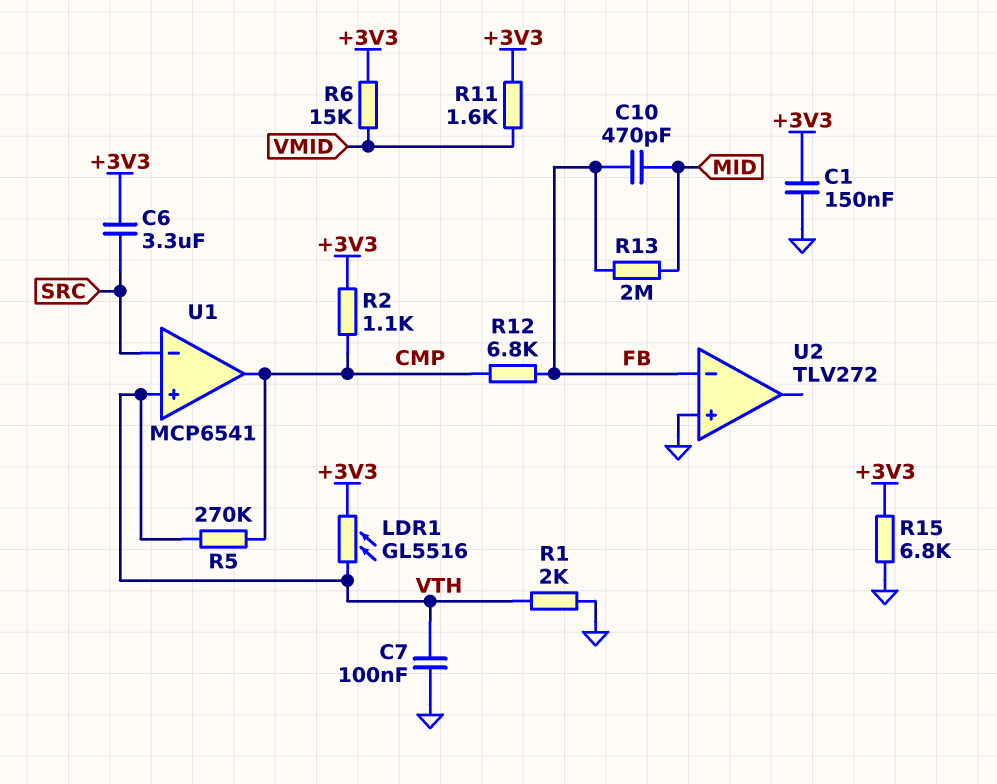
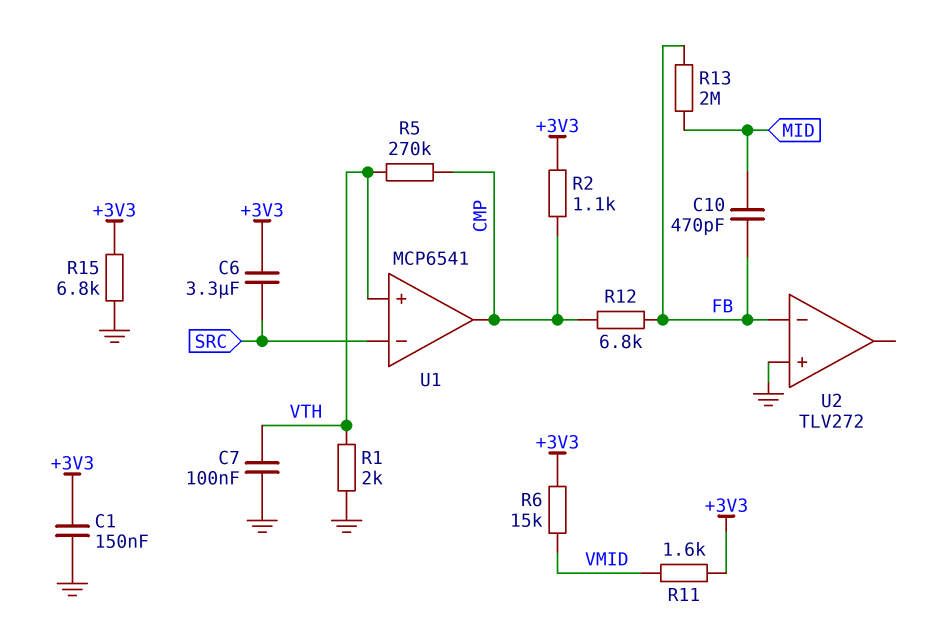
LDR1: GL5516 (+3V3, VTH) -> none

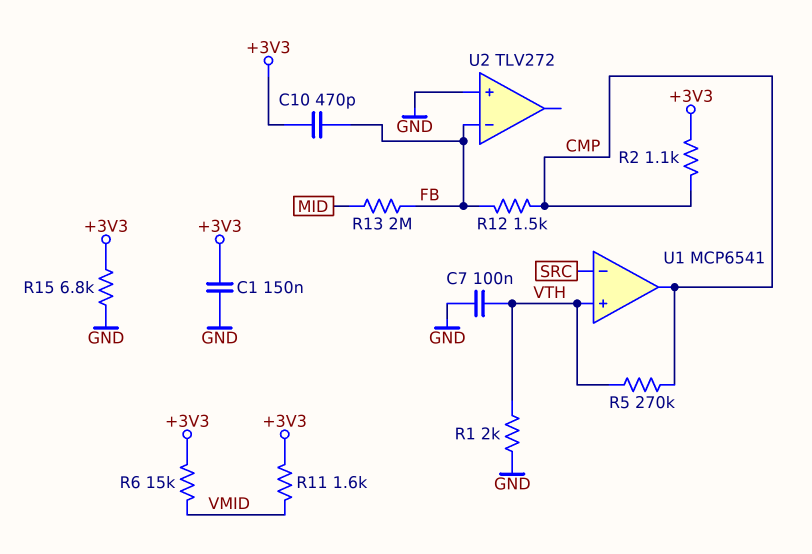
C6: 3.3uF (+3V3, SRC) -> none
C10: 470pF (FB, MID) -> 470pF (+3V3, FB)
R12: 6.8k (CMP, FB) -> 1.5k (CMP, FB)

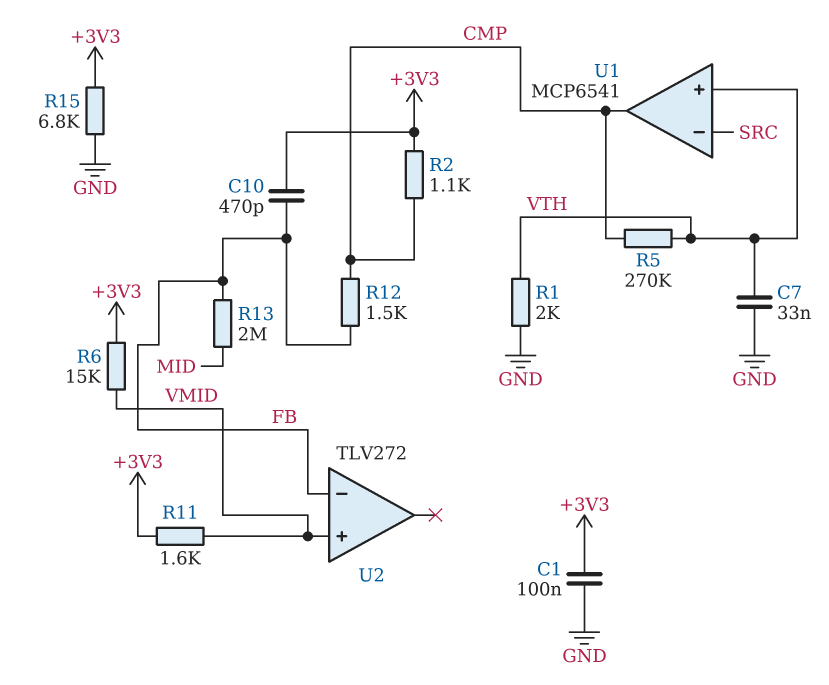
C1: 150nF (+3V3, GND) -> 100nF (+3V3, GND)
C7: 100nF (GND, VTH) -> 33nF (GND, VTH)
U2 pin in+: GND -> VMID

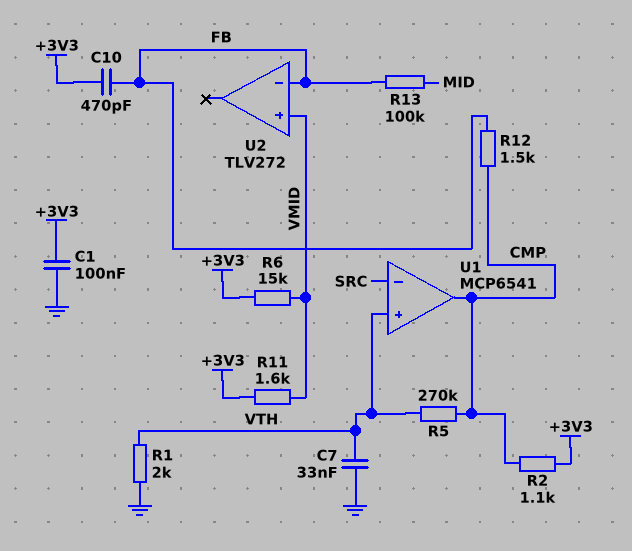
R13: 2M (FB, MID) -> 100k (FB, MID)
R15: 6.8k (+3V3, GND) -> none

